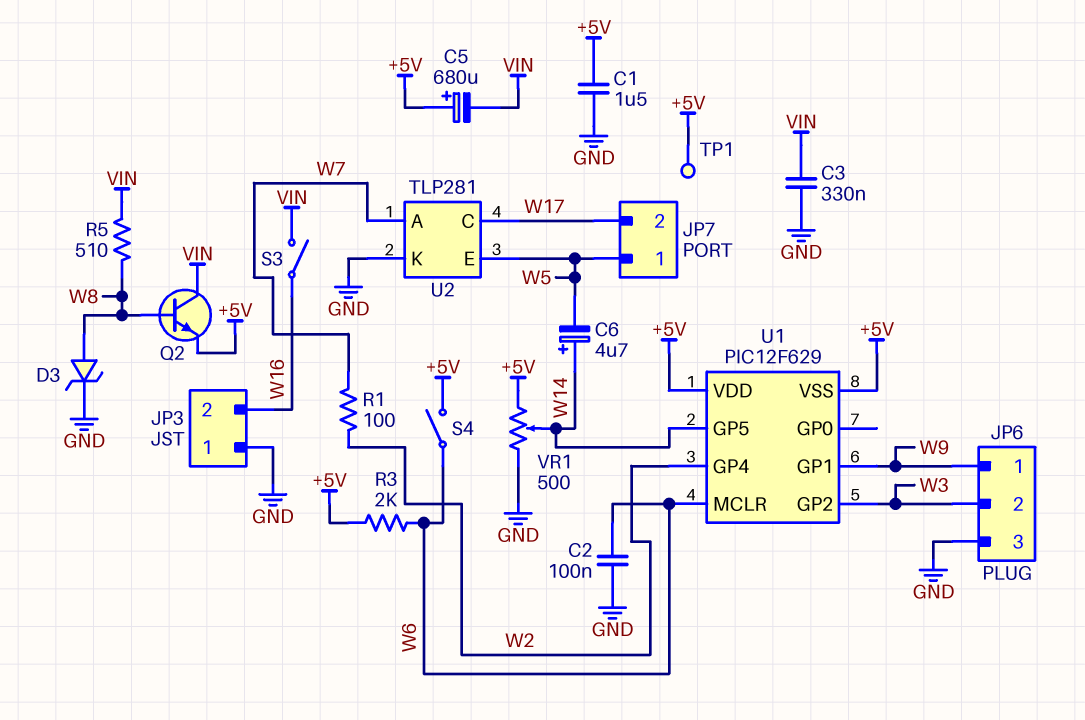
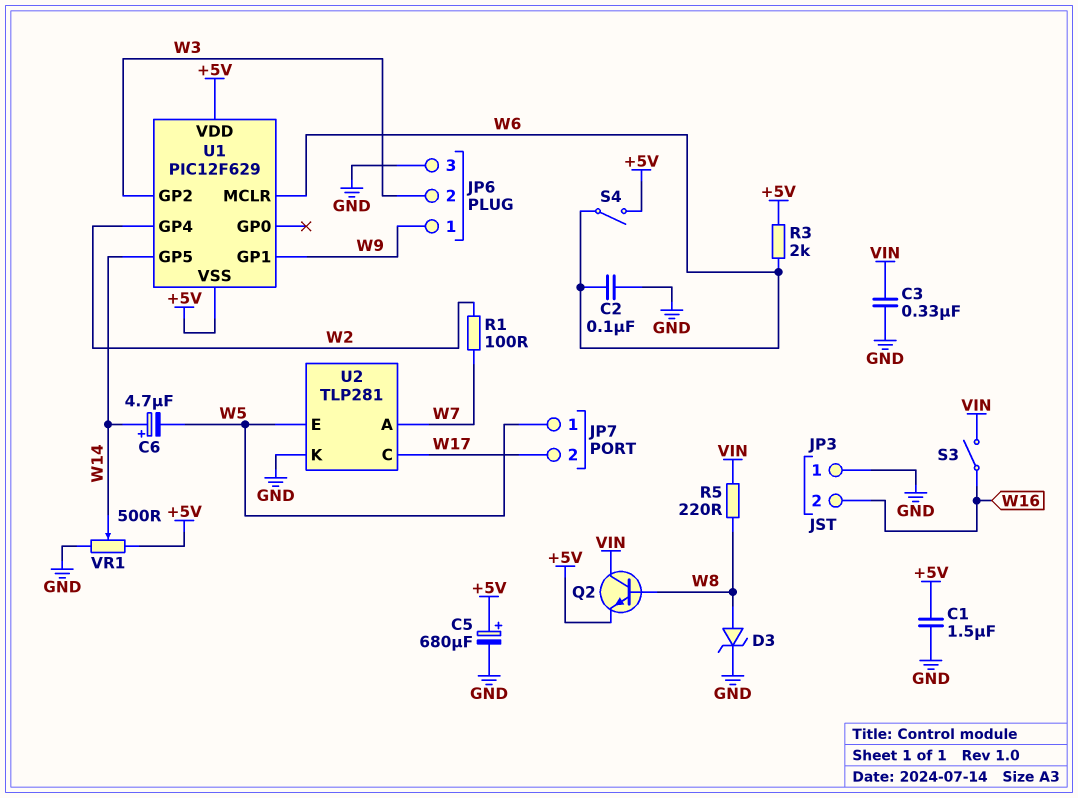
C5: 680uF (plus +5V, minus VIN) -> 680uF (plus +5V, minus GND)
R5: 510 (VIN, W8) -> 220 (VIN, W8)
TP1: test point (+5V) -> none

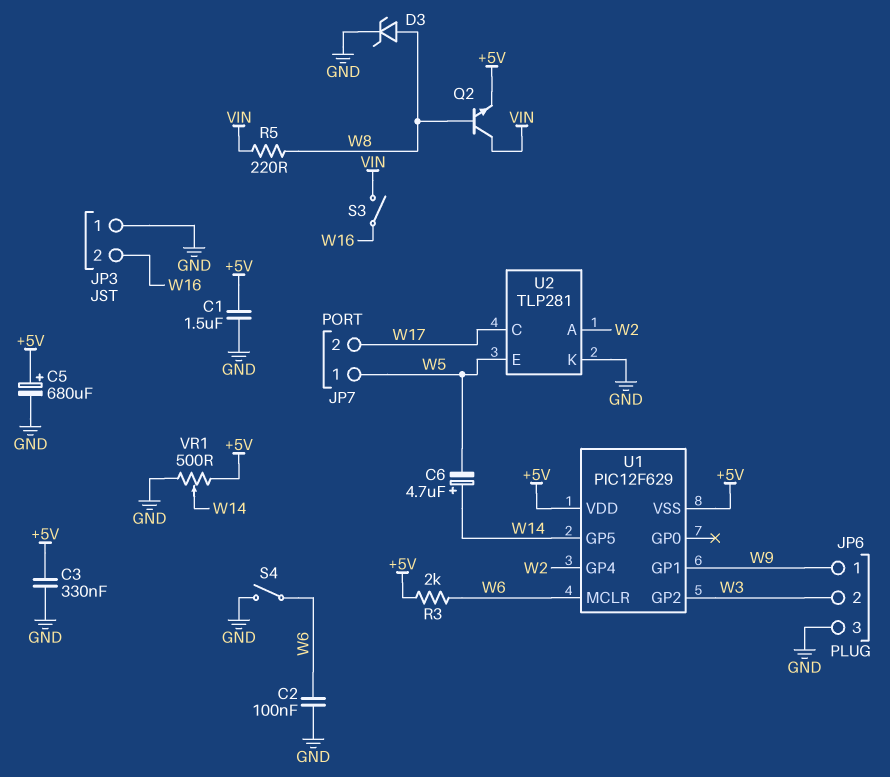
C3: 330nF (GND, VIN) -> 330nF (+5V, GND)
R1: 100 (W2, W7) -> none
S4: switch (+5V, W6) -> switch (GND, W6)
U2 pin A: W7 -> W2

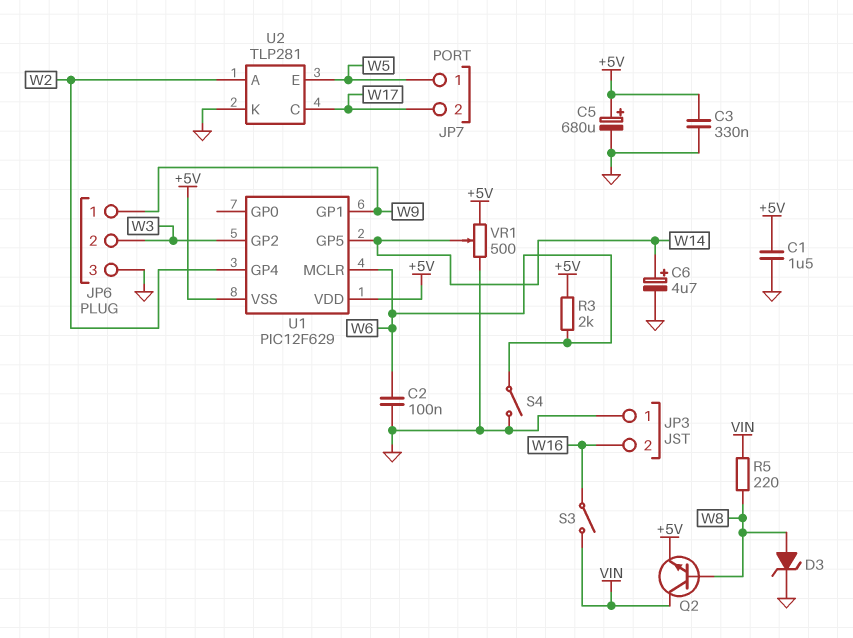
C6: 4.7uF (plus W14, minus W5) -> 4.7uF (plus W14, minus GND)

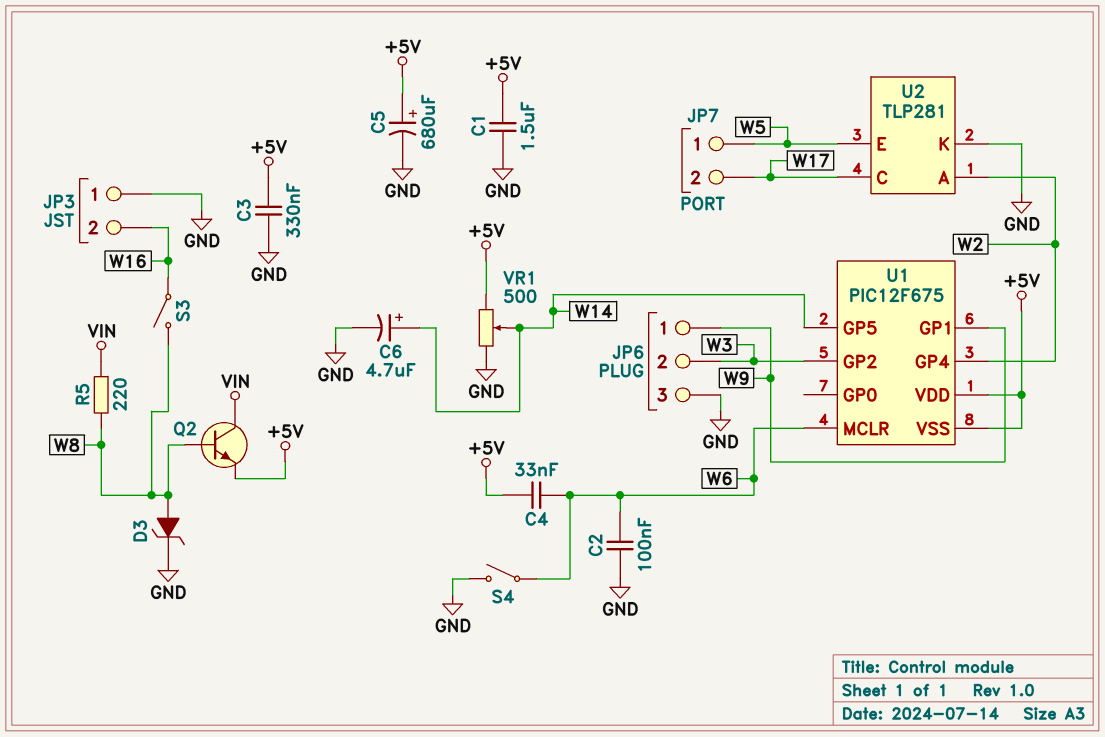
C4: none -> 33nF (+5V, W6)
R3: 2k (+5V, W6) -> none
S3: switch (VIN, W16) -> switch (W8, W16)
U1: PIC12F629 -> PIC12F675

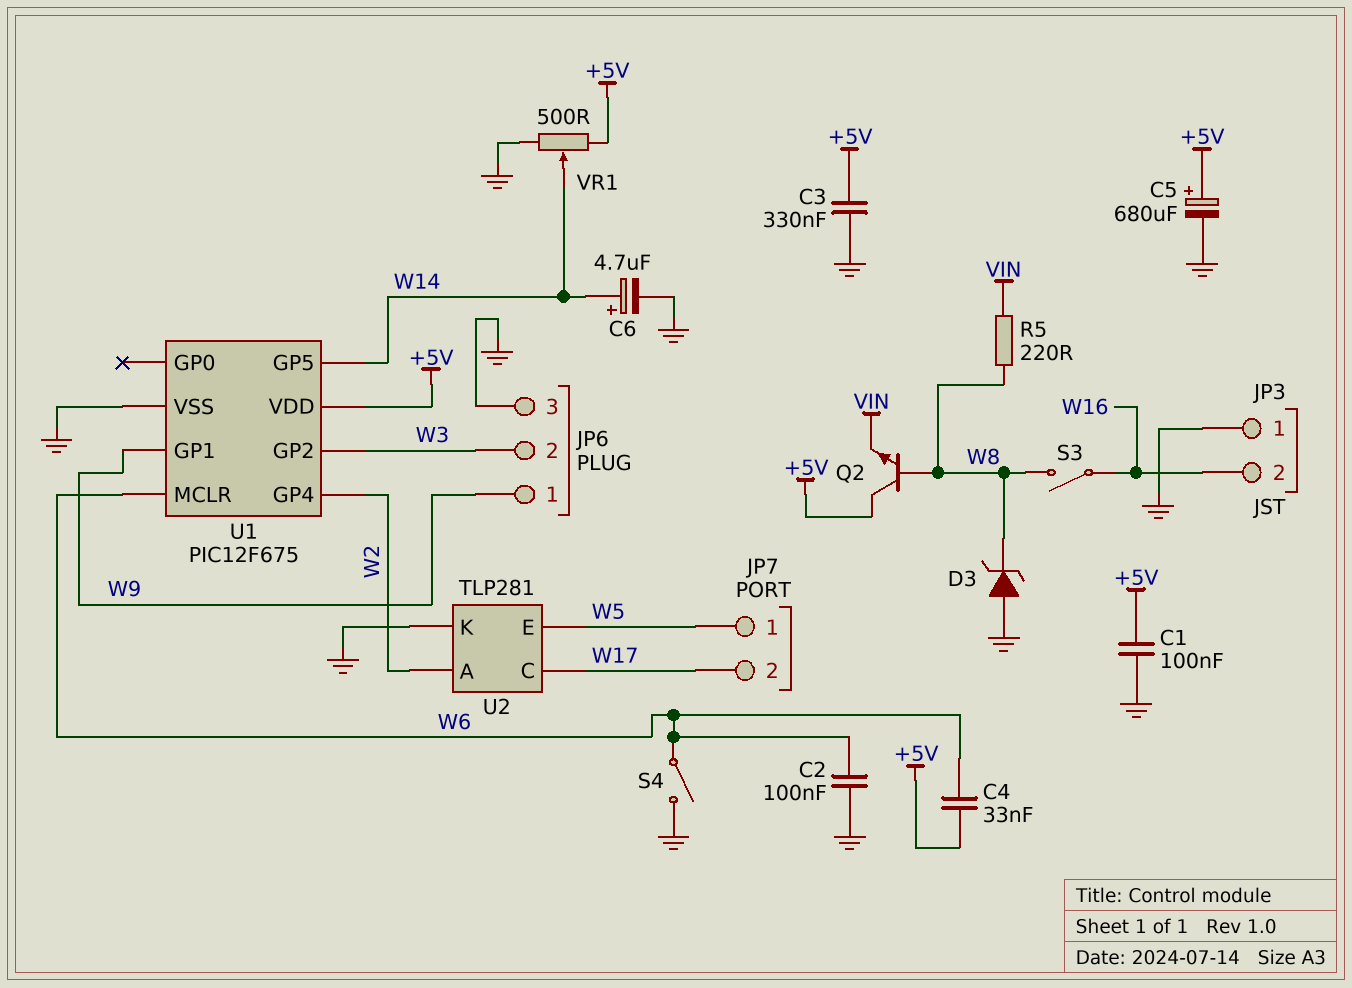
C1: 1.5uF (+5V, GND) -> 100nF (+5V, GND)
D3: zener (A W8, K GND) -> zener (A GND, K W8)
Q2: NPN (B W8, C VIN, E +5V) -> NPN (B W8, C +5V, E VIN)
U1 pin VSS: +5V -> GND

